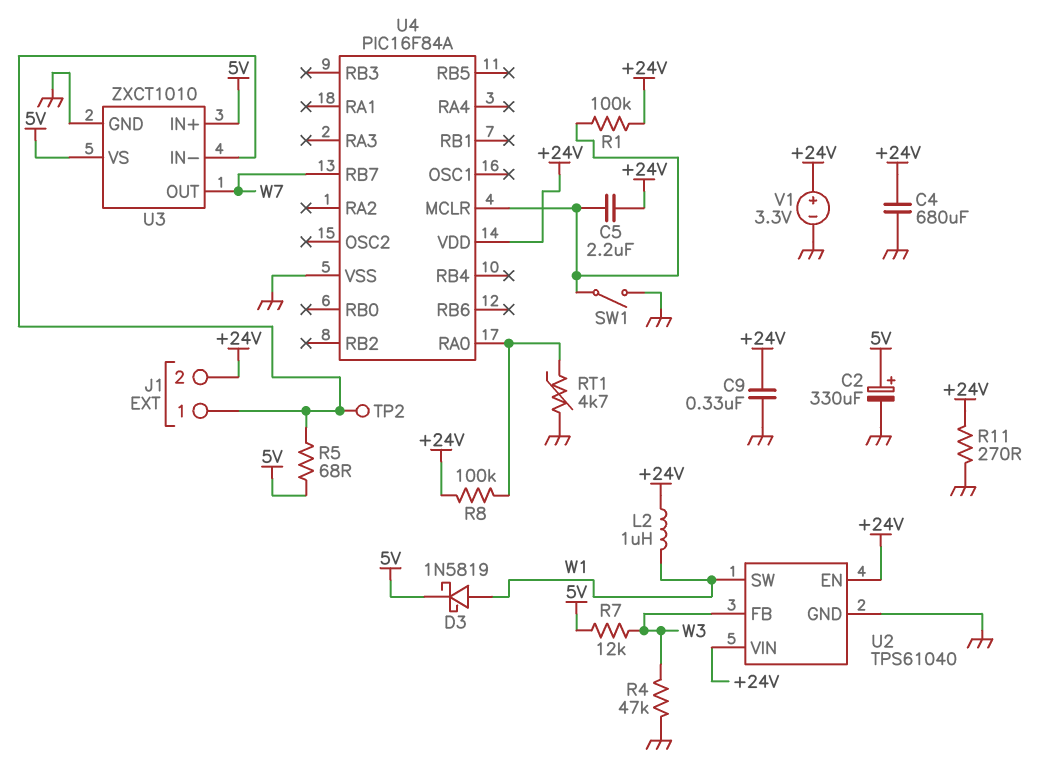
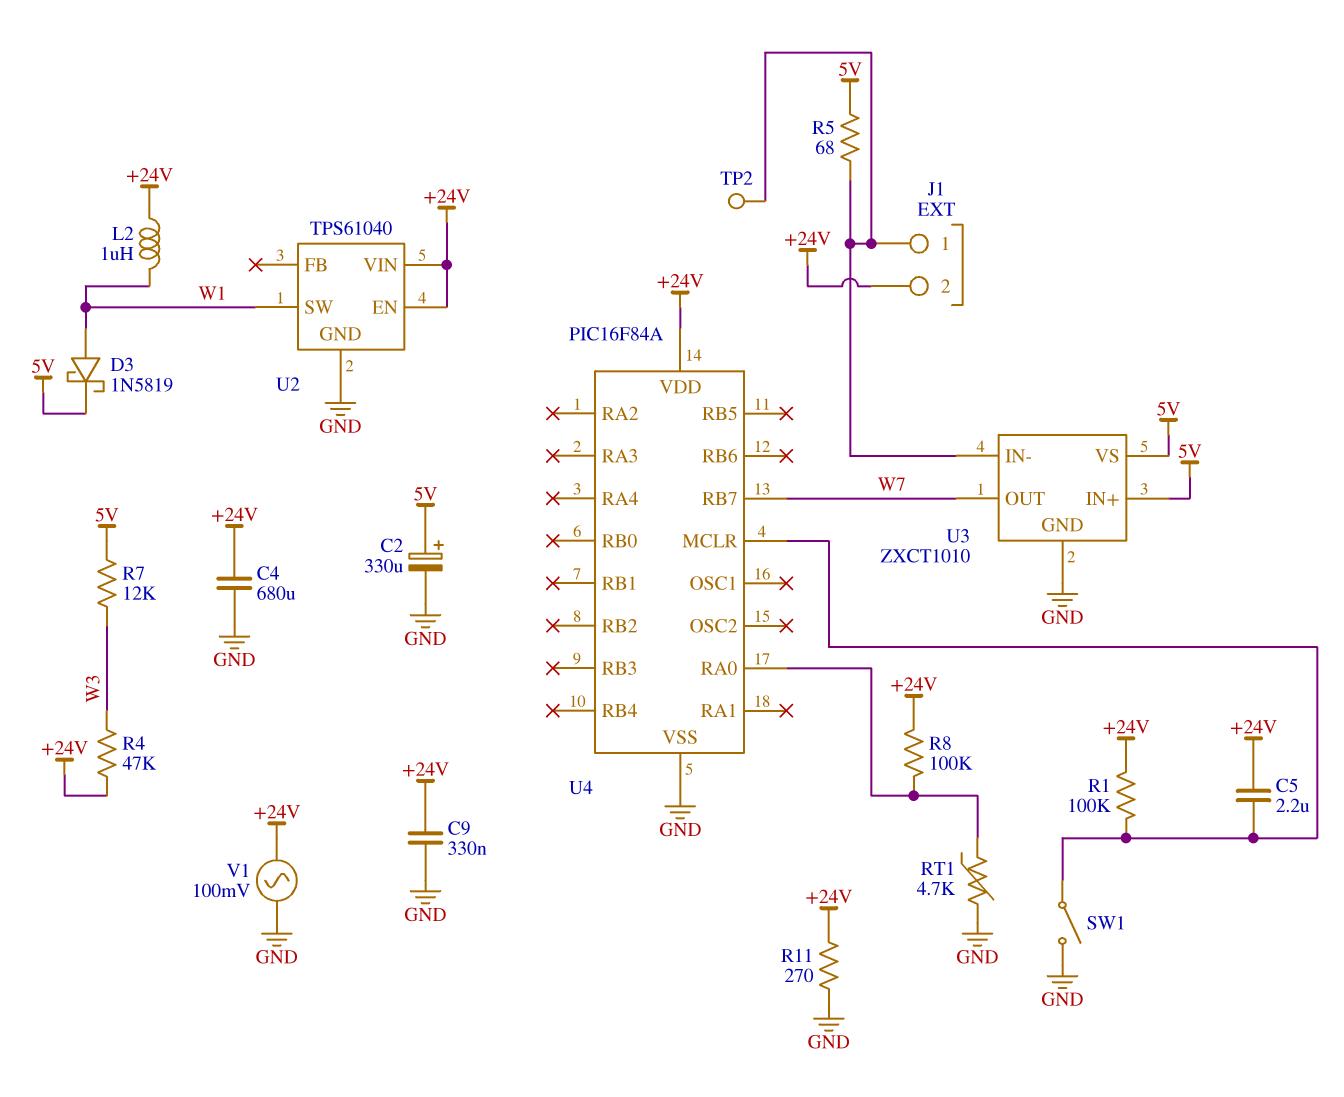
R4: 47k (GND, W3) -> 47k (+24V, W3)
U2 pin FB: W3 -> none
V1: 3.3V (plus +24V, minus GND) -> AC 100mV (+24V, GND)

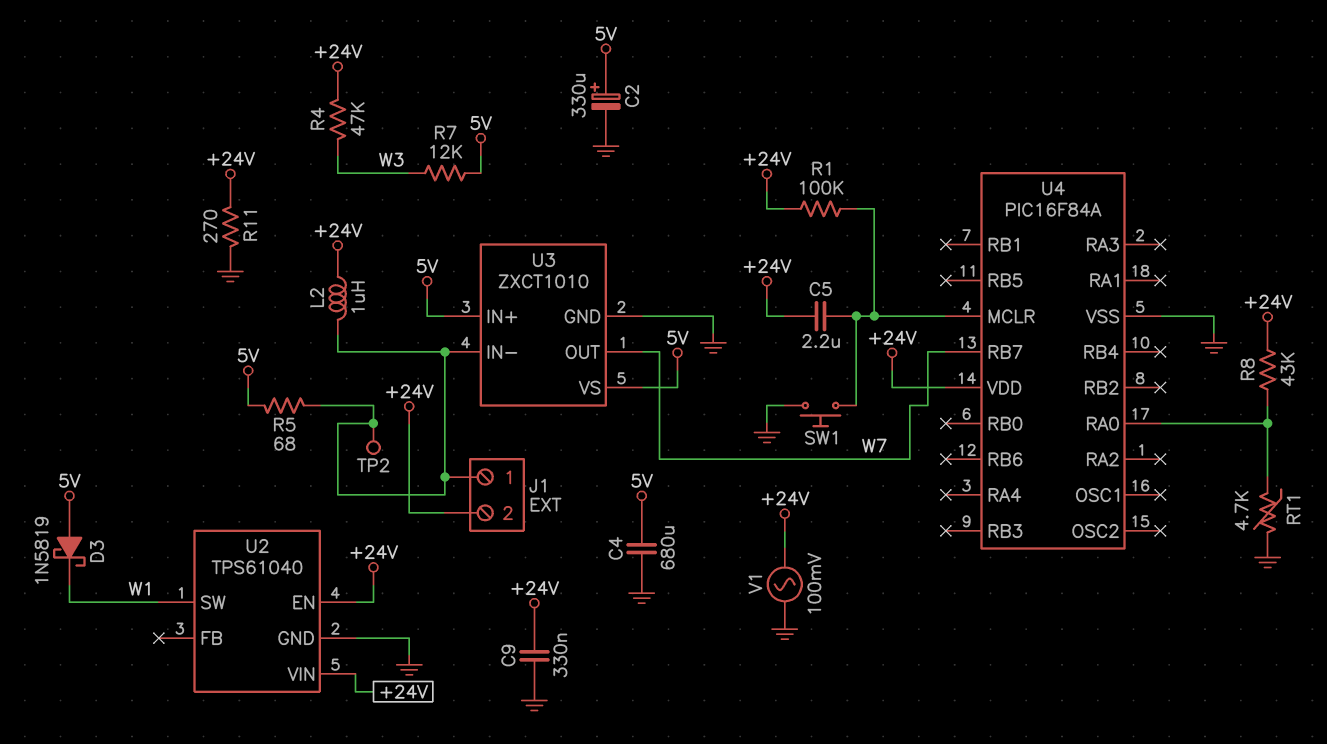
C4: 680uF (+24V, GND) -> 680uF (5V, GND)
D3: schottky 1N5819 (A W1, K 5V) -> schottky 1N5819 (A 5V, K W1)
L2: 1uH (+24V, W1) -> 1uH (+24V, J1/1)
R8: 100k (+24V, U4/RA0) -> 43k (+24V, U4/RA0)
SW1: switch (GND, U4/MCLR) -> button (GND, U4/MCLR)

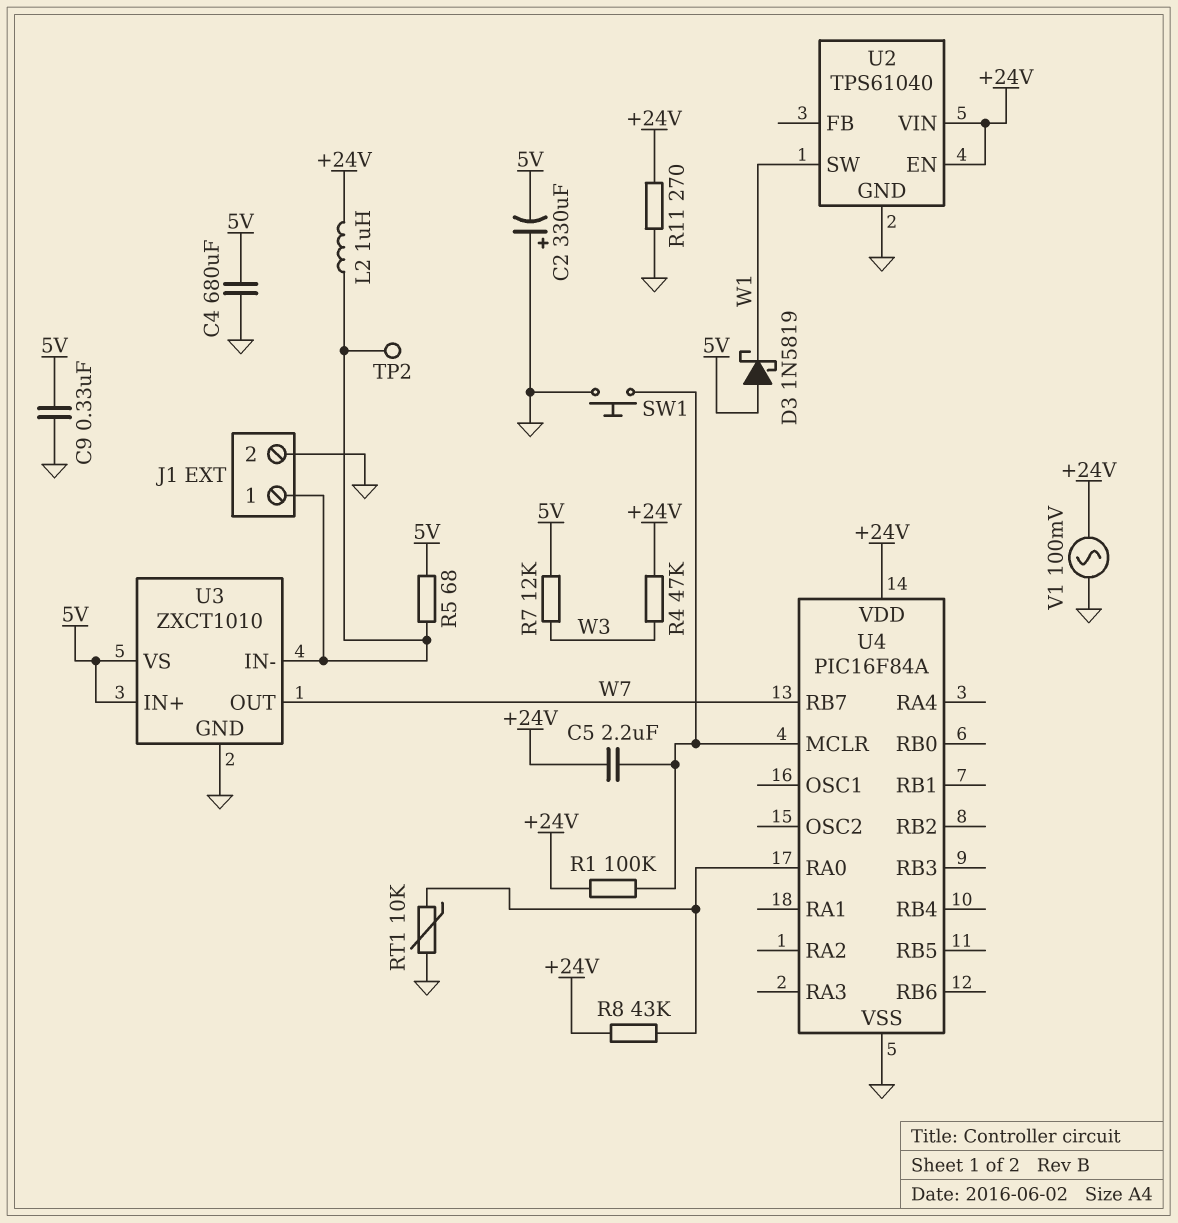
C2: 330uF (plus 5V, minus GND) -> 330uF (plus GND, minus 5V)
C9: 330nF (+24V, GND) -> 330nF (5V, GND)
J1 pin 2: +24V -> GND
RT1: 4.7k (GND, U4/RA0) -> 10k (GND, U4/RA0)

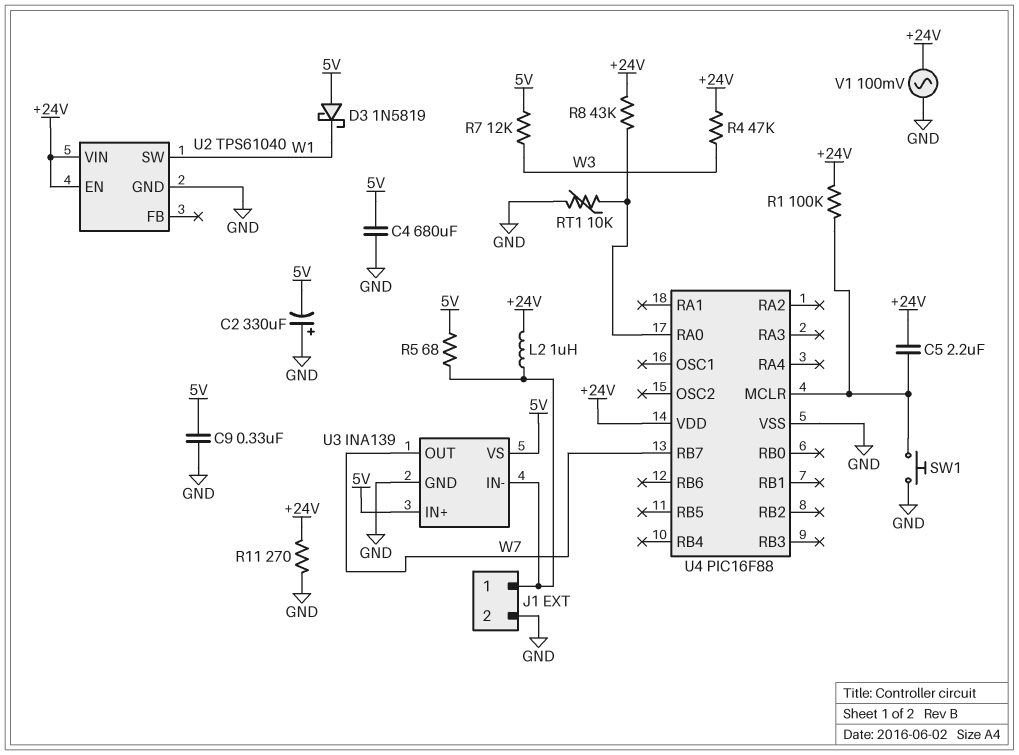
TP2: test point (J1/1) -> none
U3: ZXCT1010 -> INA139
U4: PIC16F84A -> PIC16F88

